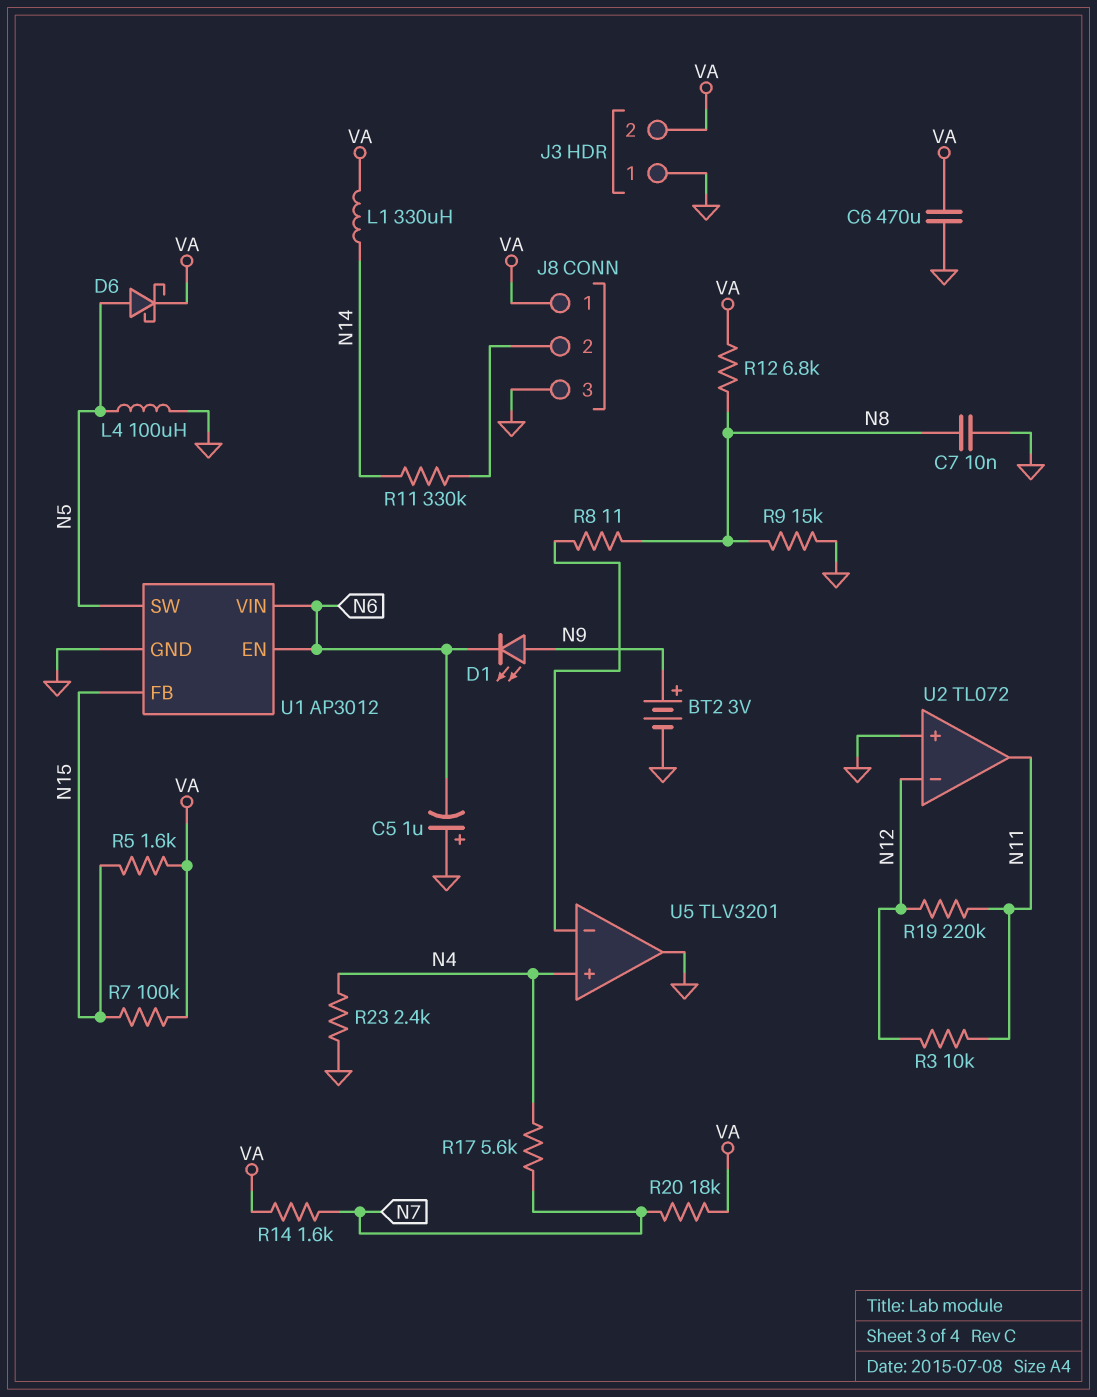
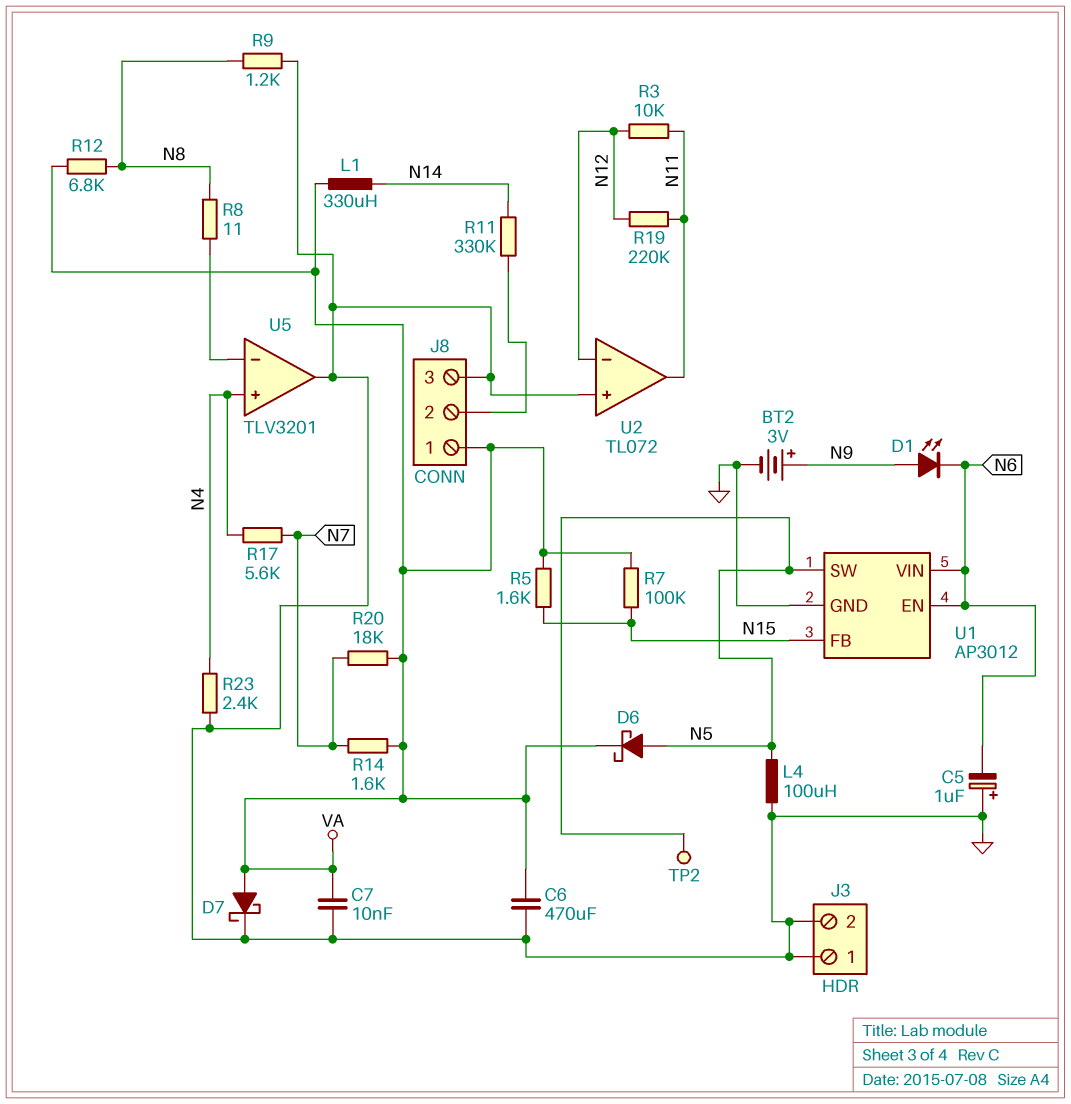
C7: 10nF (GND, N8) -> 10nF (GND, VA)
D7: none -> schottky (A VA, K GND)
J3 pin 2: VA -> GND
R9: 15k (GND, N8) -> 1.2k (GND, N8)
TP2: none -> test point (N5)

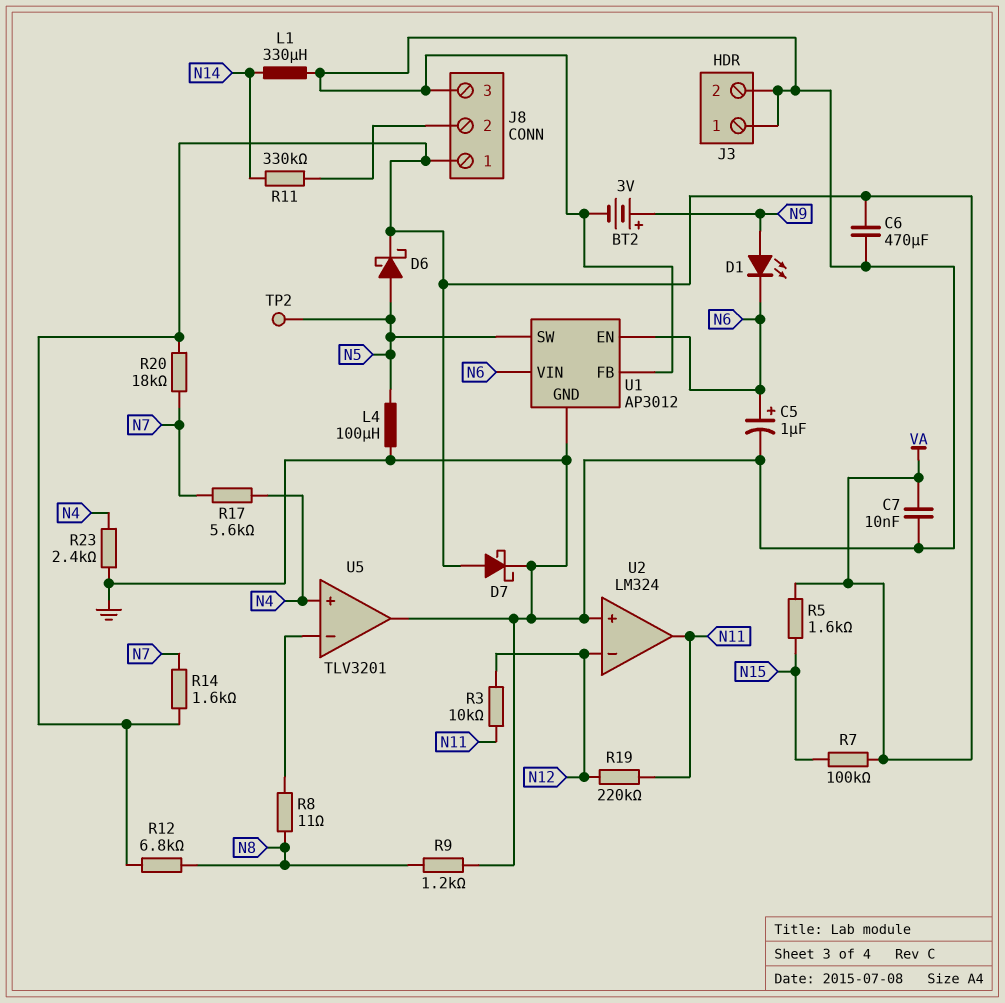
C5: 1uF (plus GND, minus N6) -> 1uF (plus N6, minus GND)
L1: 330uH (N14, VA) -> 330uH (GND, N14)
U1 pin FB: N15 -> GND
U2: TL072 -> LM324

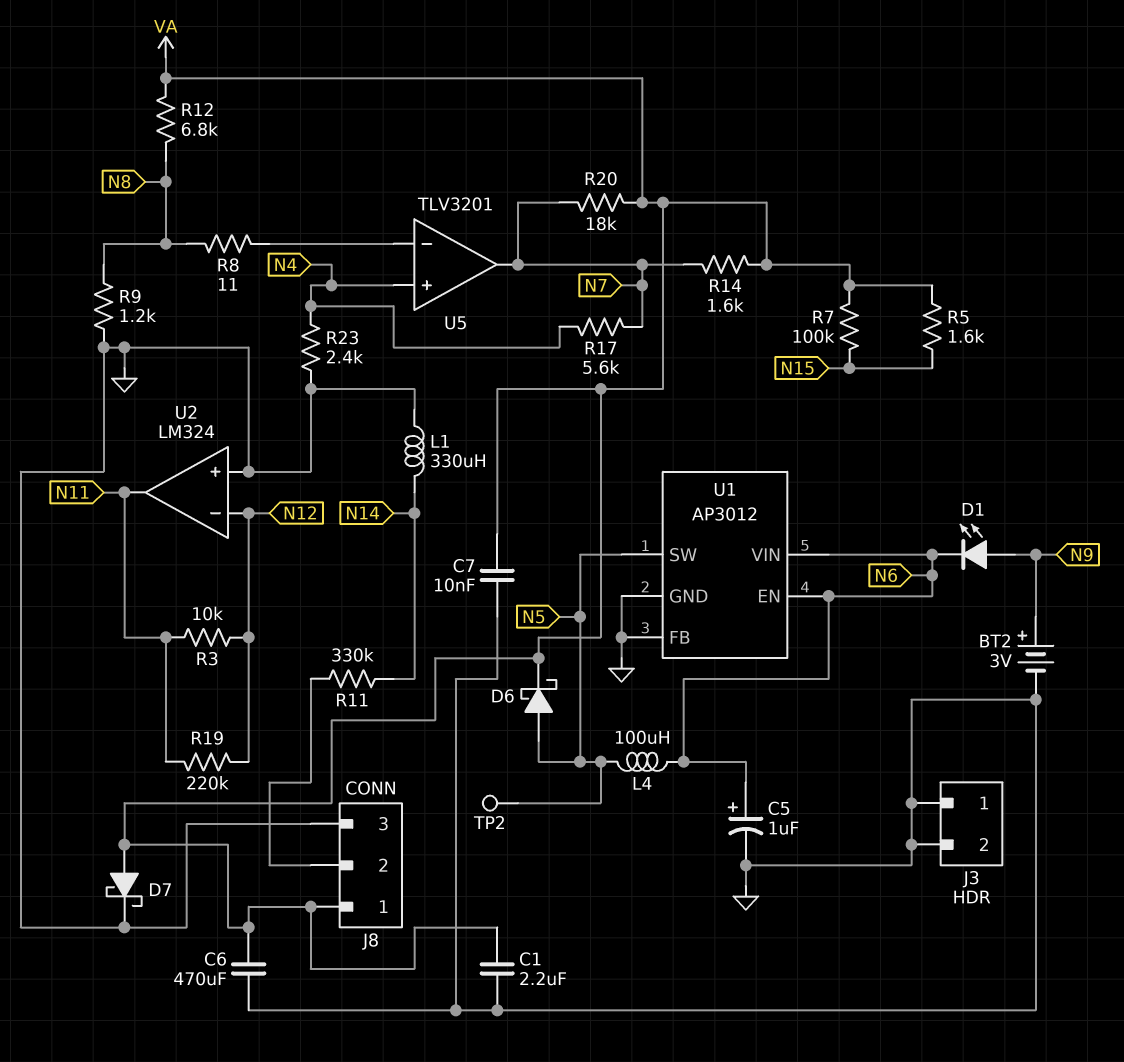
C1: none -> 2.2uF (GND, VA)
L4: 100uH (GND, N5) -> 100uH (N5, N6)
U5 pin out: GND -> N7

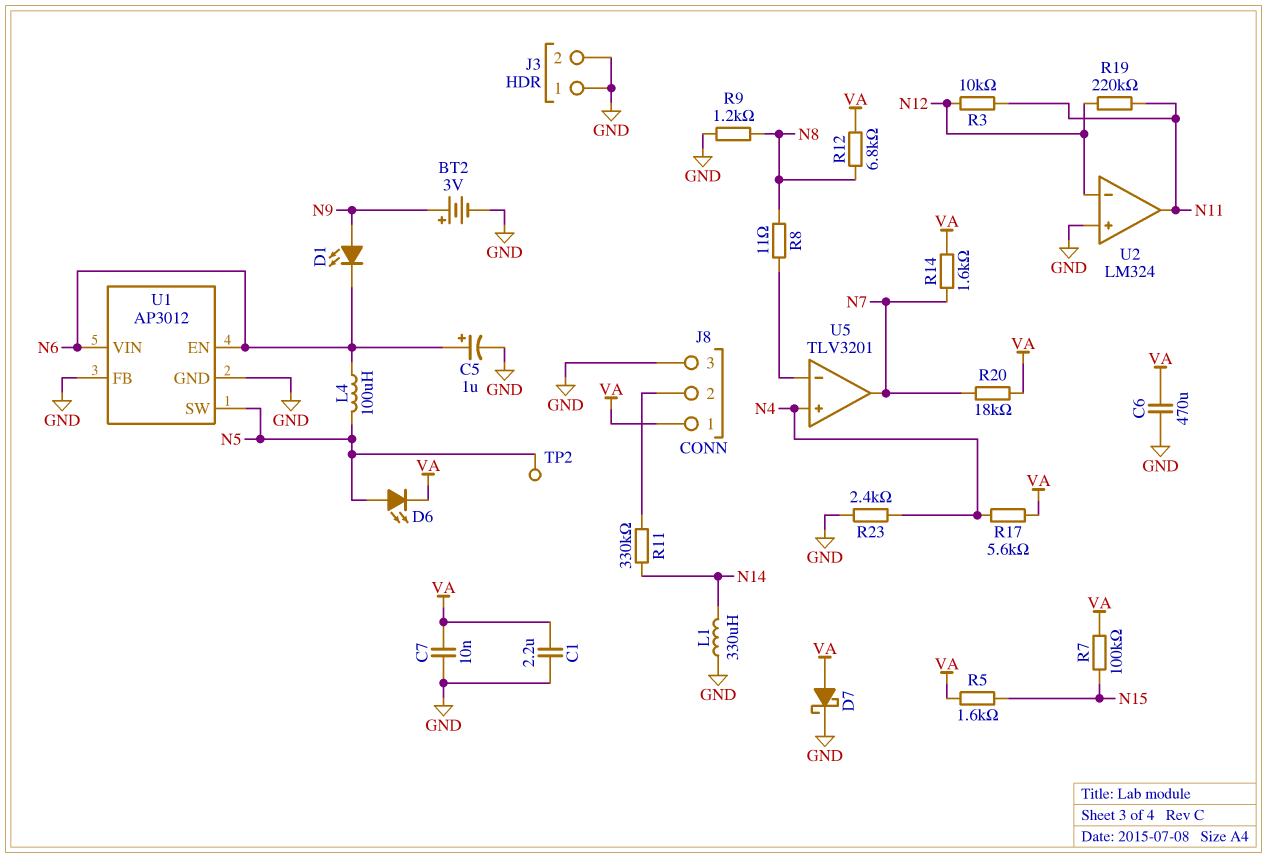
D6: schottky (A N5, K VA) -> LED (A N5, K VA)
R17: 5.6k (N4, N7) -> 5.6k (N4, VA)

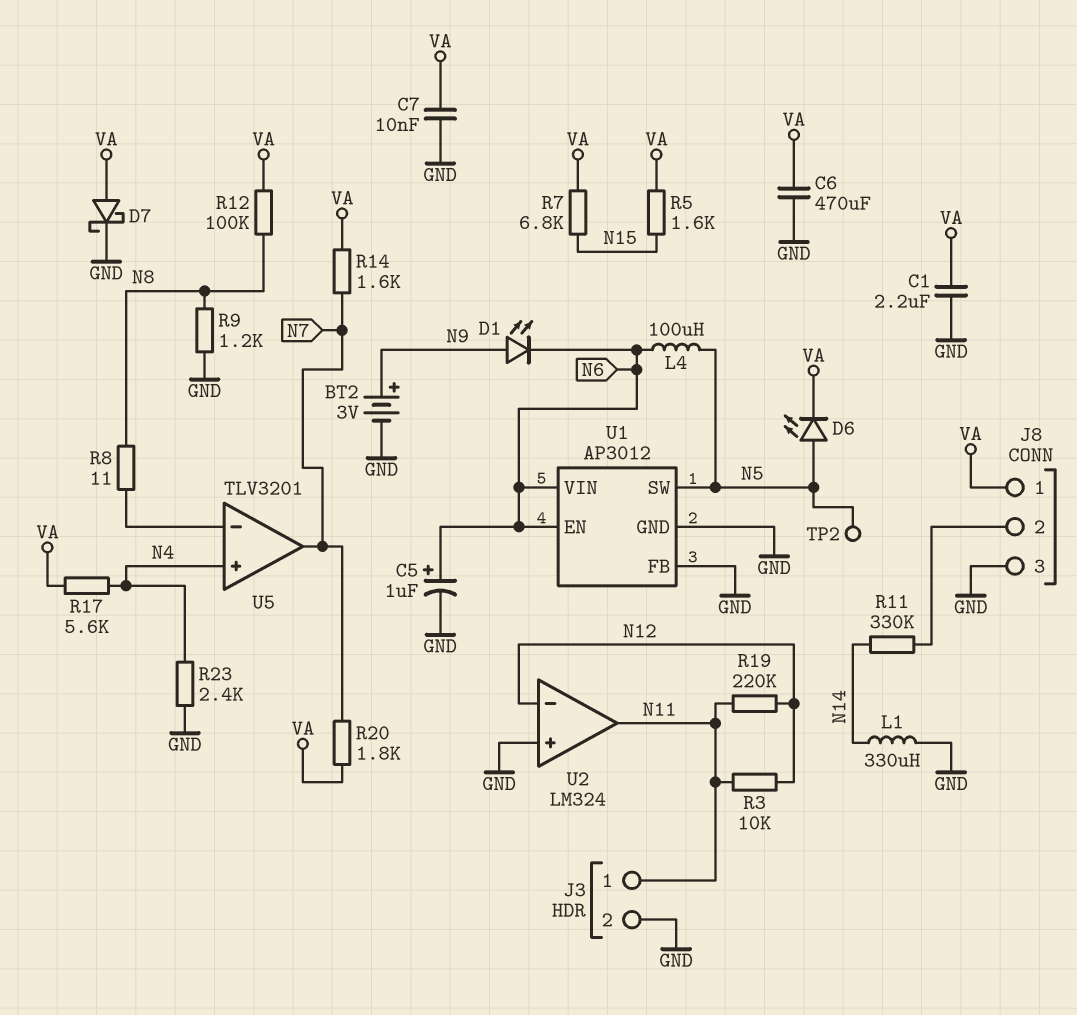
J3 pin 1: GND -> N11
R7: 100k (N15, VA) -> 6.8k (N15, VA)
R12: 6.8k (N8, VA) -> 100k (N8, VA)
R20: 18k (N7, VA) -> 1.8k (N7, VA)

